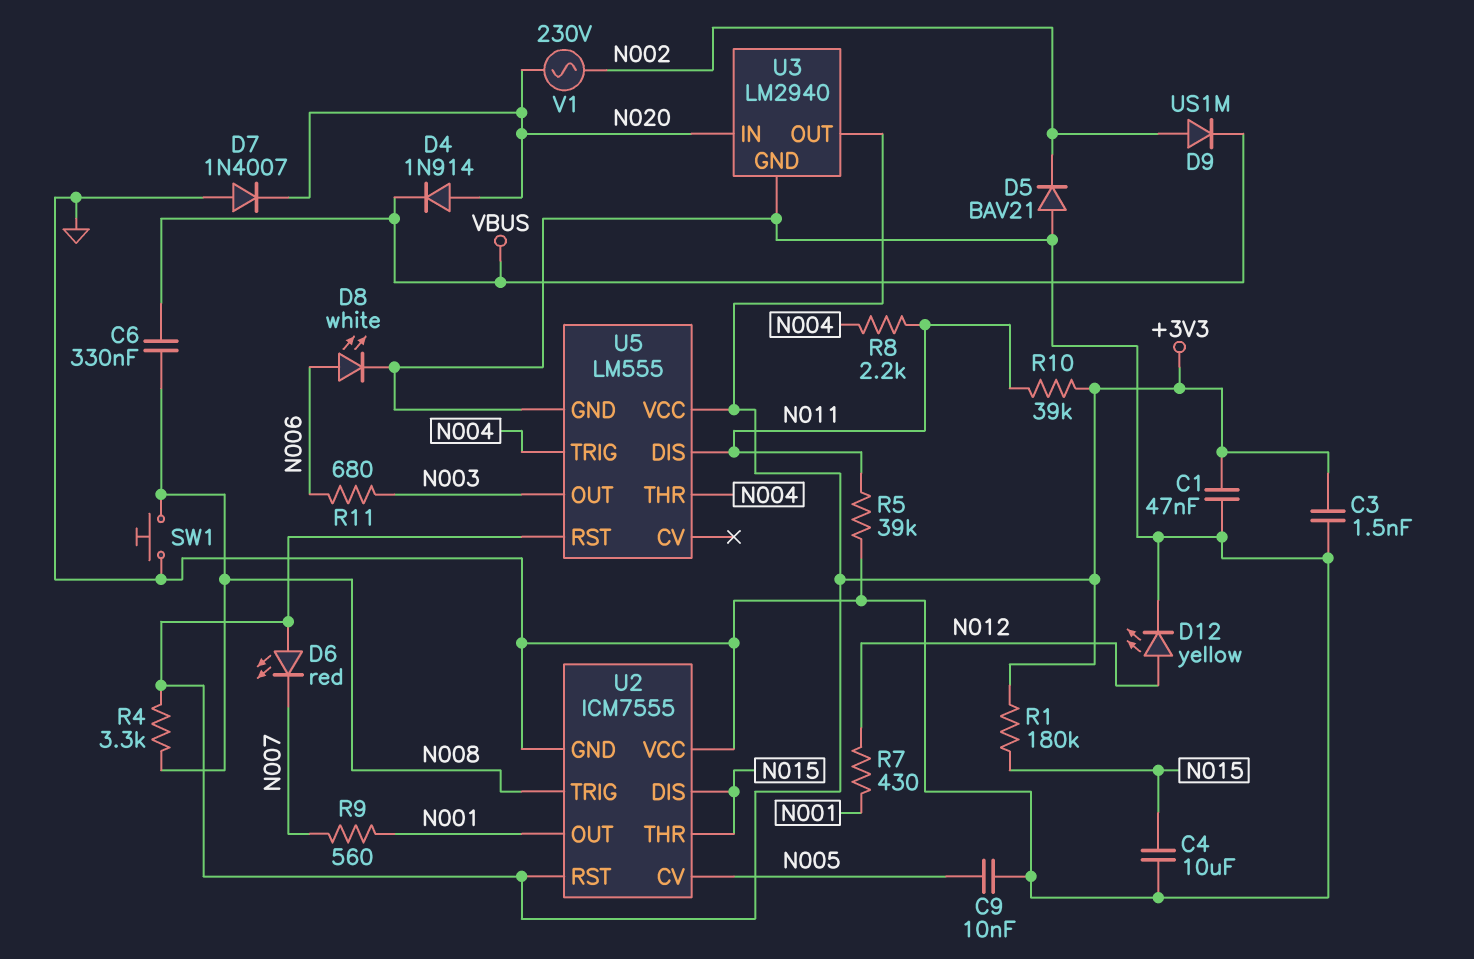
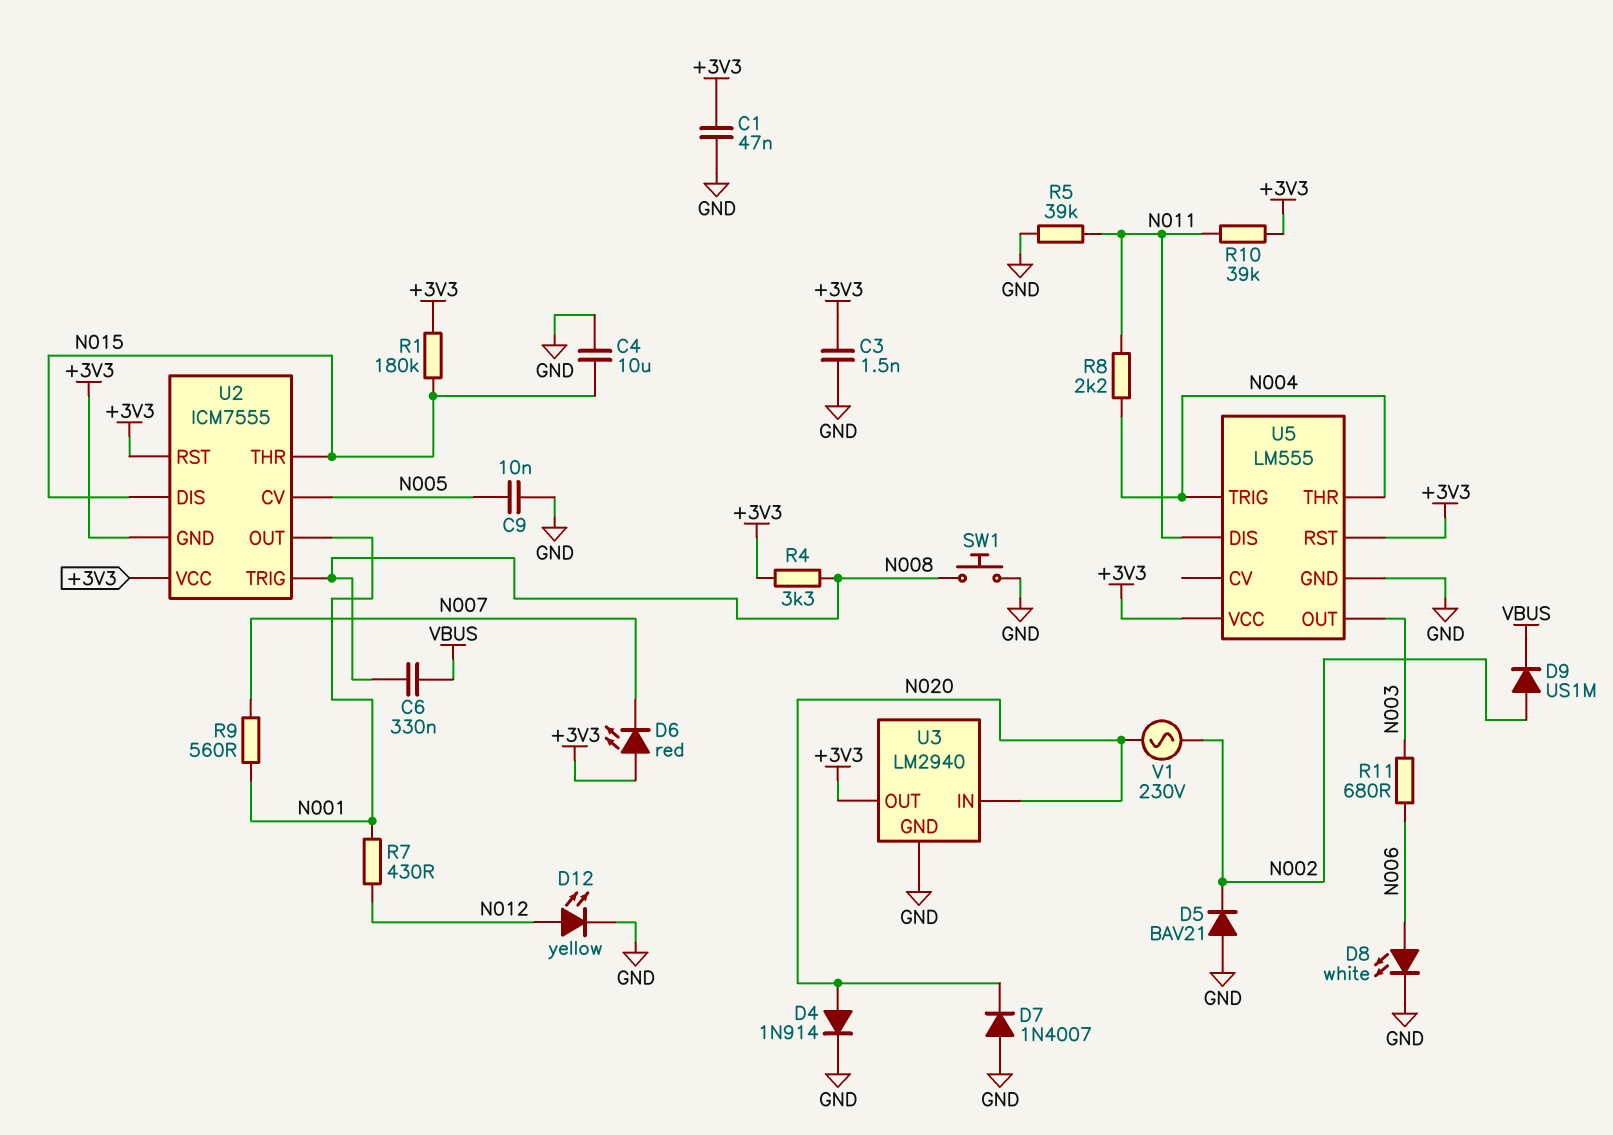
D4: diode 1N914 (A N020, K VBUS) -> diode 1N914 (A N020, K GND)
U2 pin GND: GND -> +3V3
U2 pin VCC: GND -> +3V3

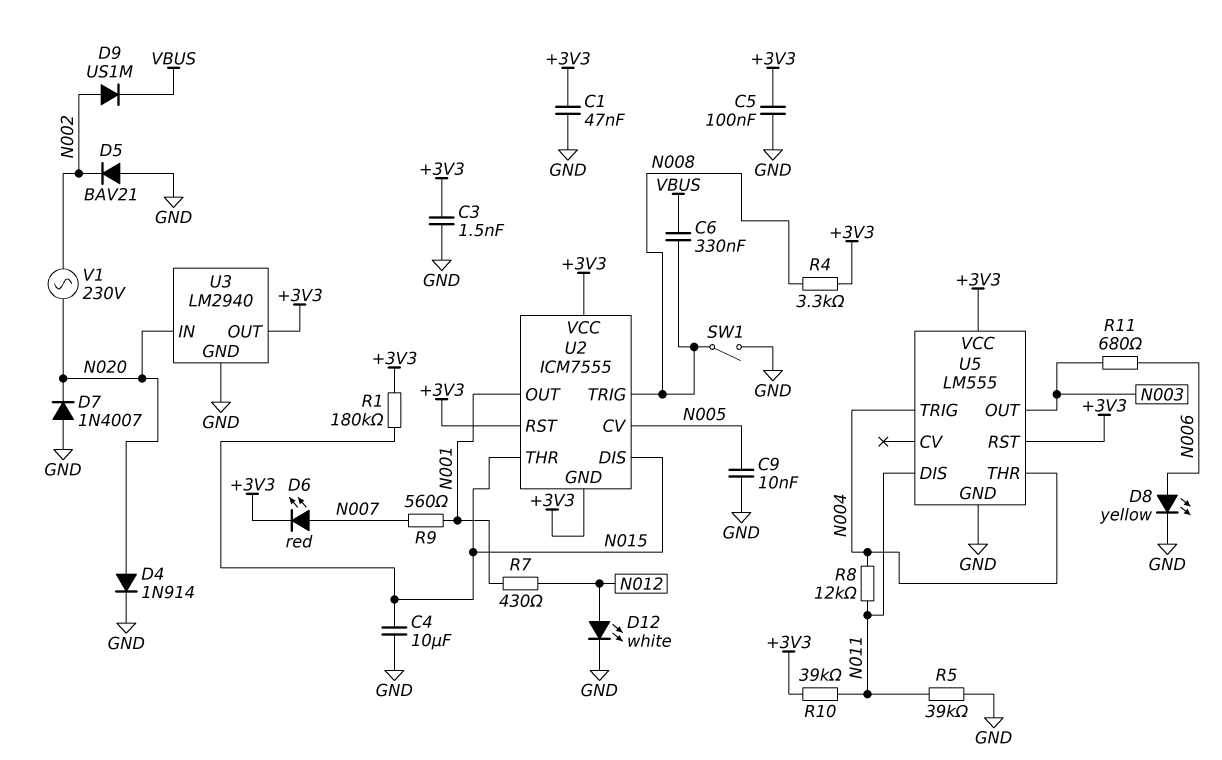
C5: none -> 100nF (+3V3, GND)
D6: LED red (A +3V3, K N007) -> LED red (A N007, K +3V3)
D8: LED white (A N006, K GND) -> LED yellow (A N006, K GND)
D12: LED yellow (A N012, K GND) -> LED white (A N012, K GND)
R8: 2.2k (N004, N011) -> 12k (N004, N011)
SW1: button (GND, N008) -> switch (GND, N008)

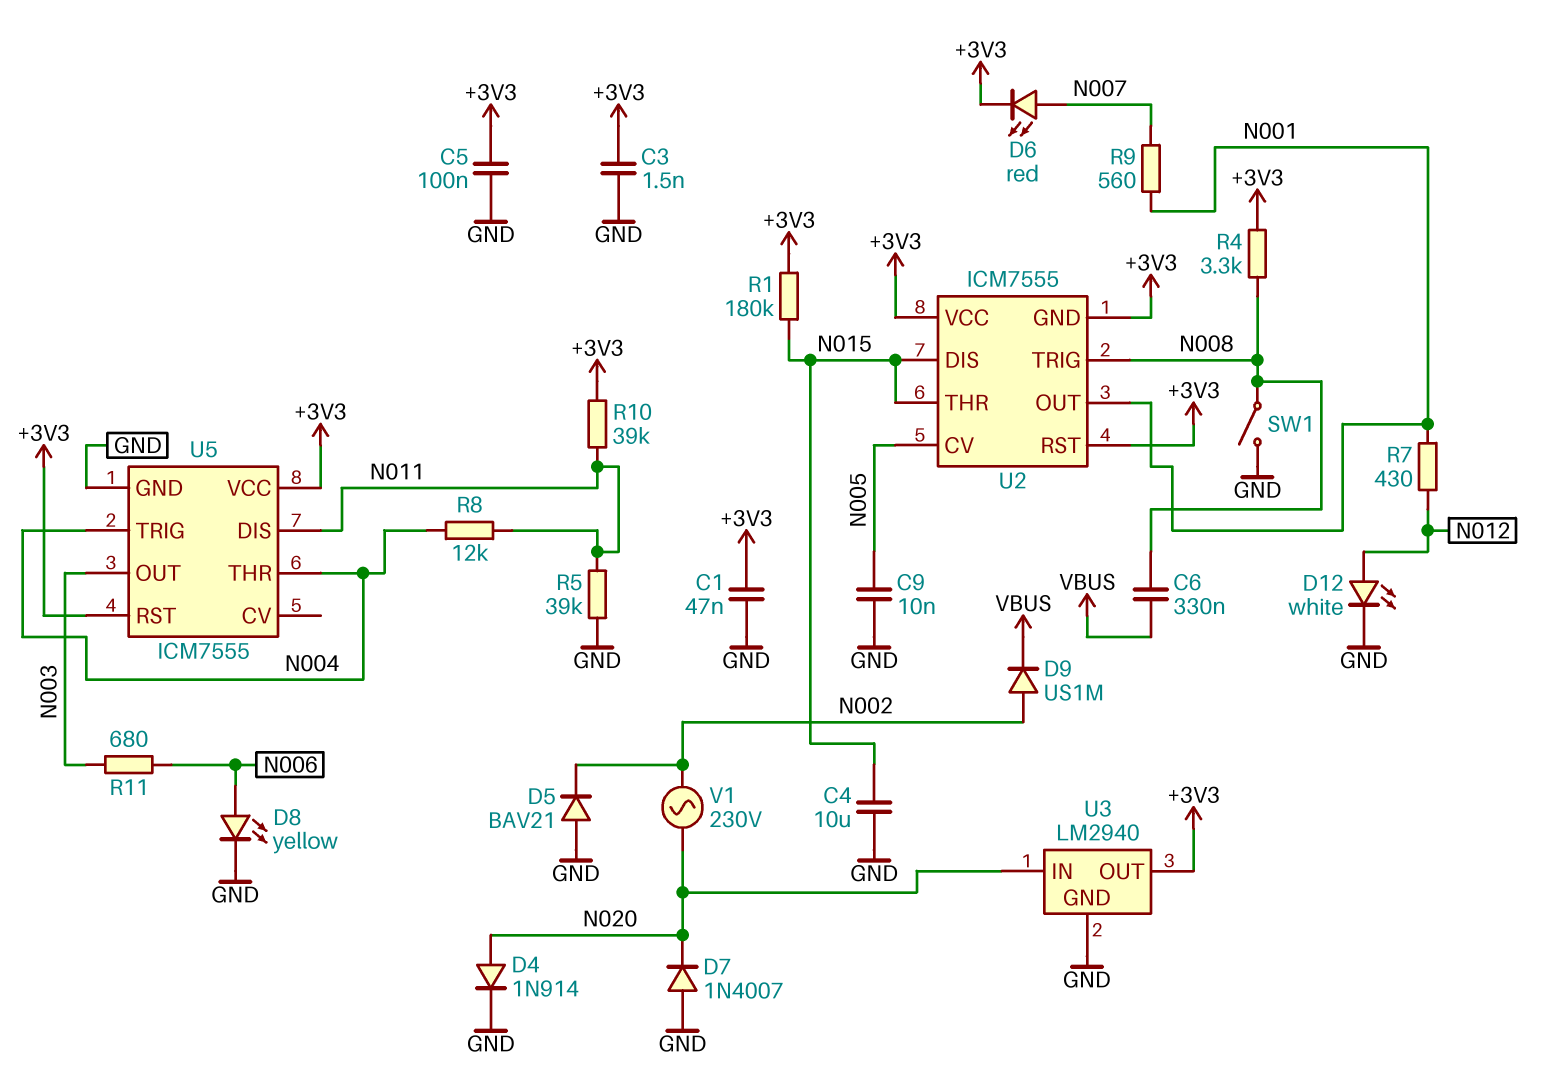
U5: LM555 -> ICM7555

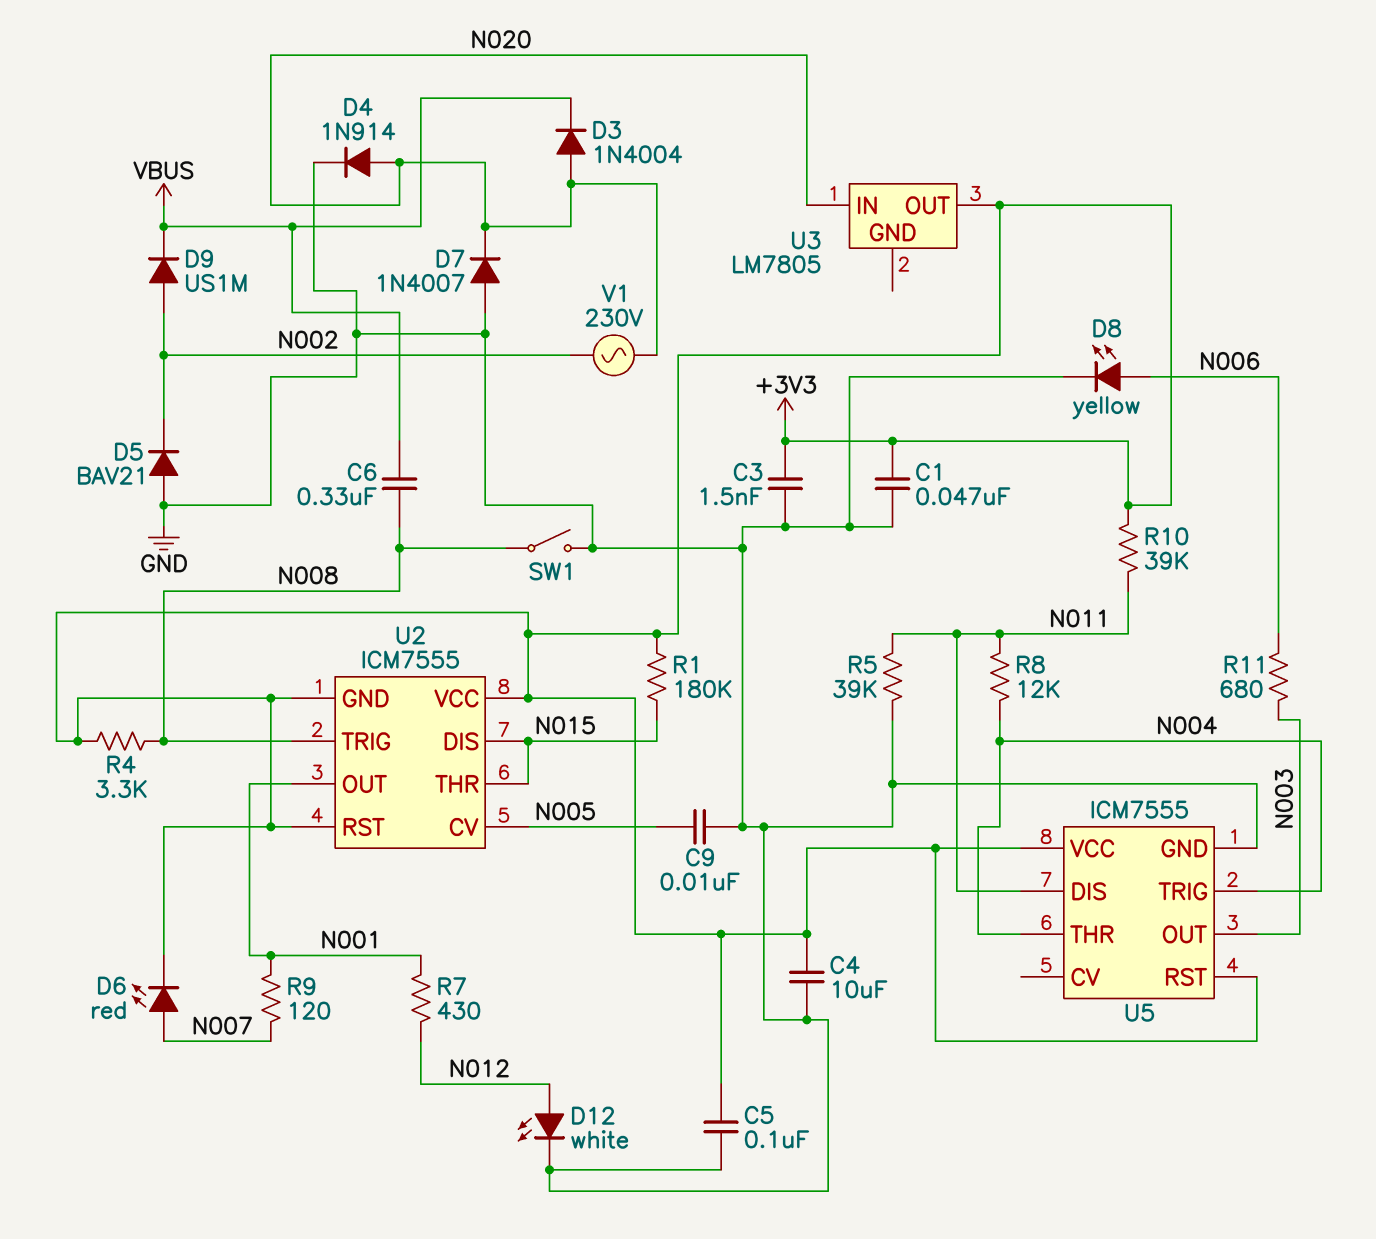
C4: 10uF (GND, N015) -> 10uF (+3V3, GND)
D3: none -> diode 1N4004 (A N020, K VBUS)
R9: 560 (N001, N007) -> 120 (N001, N007)
U3: LM2940 -> LM7805
U3 pin GND: GND -> none

